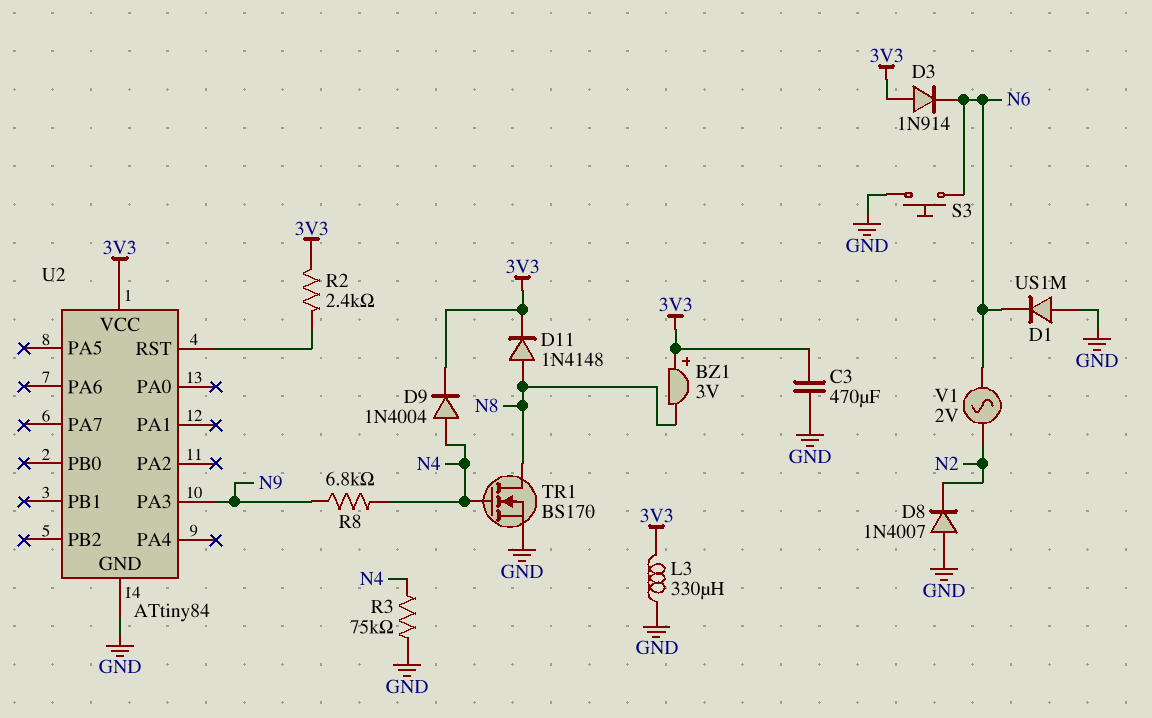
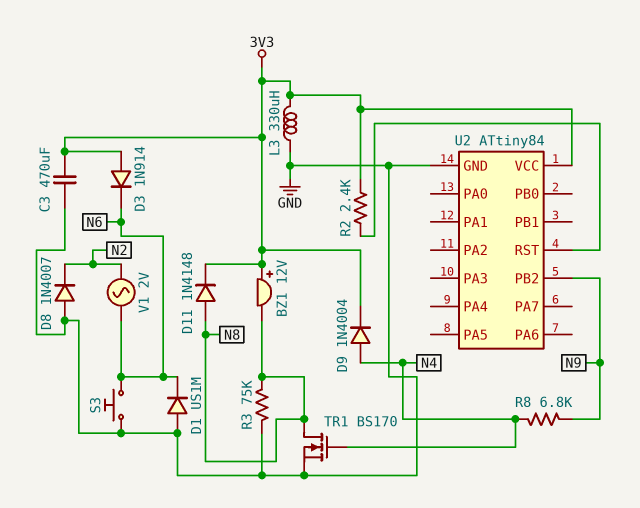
BZ1: buzzer 3V (plus 3V3, minus N8) -> buzzer 12V (plus 3V3, minus N8)
R3: 75k (GND, N4) -> 75k (GND, N8)
U2 pin PA3: N9 -> none
U2 pin PB2: none -> N9

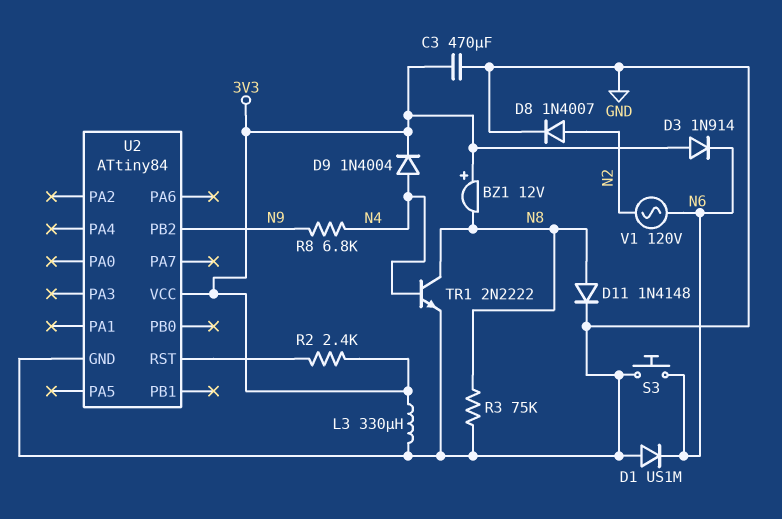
D8: diode 1N4007 (A GND, K N2) -> diode 1N4007 (A N2, K GND)
D11: diode 1N4148 (A N8, K 3V3) -> diode 1N4148 (A N8, K GND)
TR1: NMOS BS170 (G N4, D N8, S GND) -> NPN 2N2222 (B N4, C N8, E GND)
V1: AC 2V (N2, N6) -> AC 120V (N2, N6)

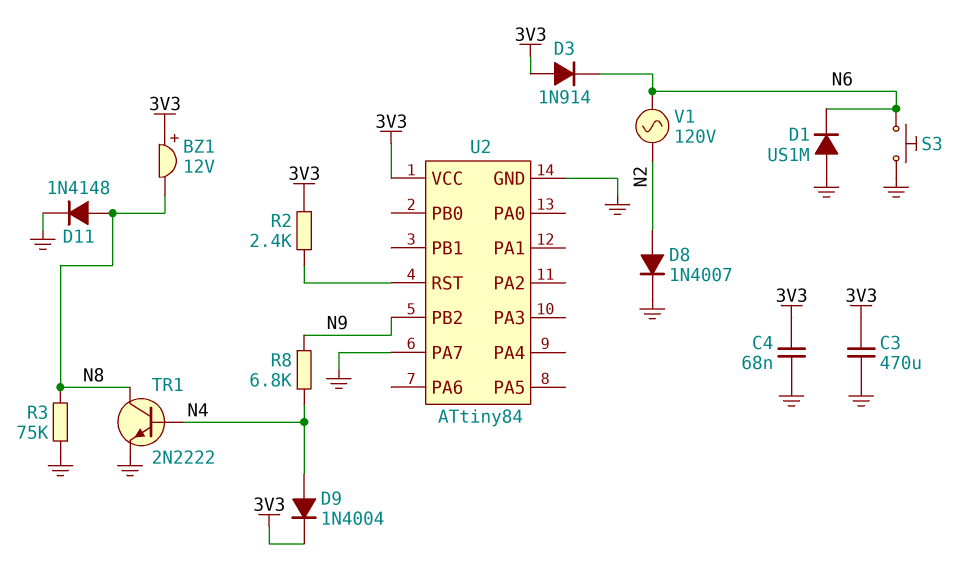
C4: none -> 68nF (3V3, GND)
L3: 330uH (3V3, GND) -> none
U2 pin PA7: none -> GND

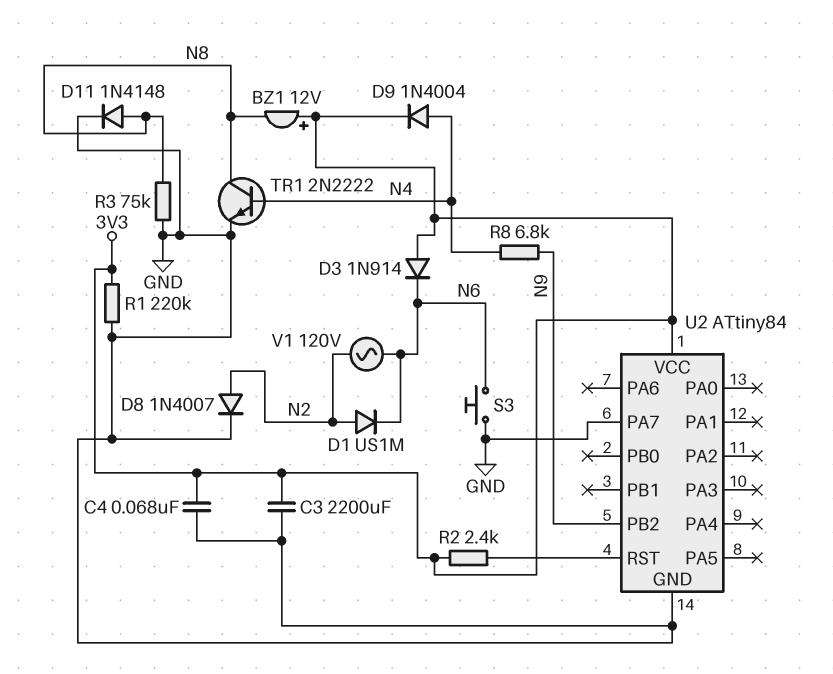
C3: 470uF (3V3, GND) -> 2200uF (3V3, GND)
D1: diode US1M (A GND, K N6) -> diode US1M (A N2, K N6)
R1: none -> 220k (3V3, GND)

